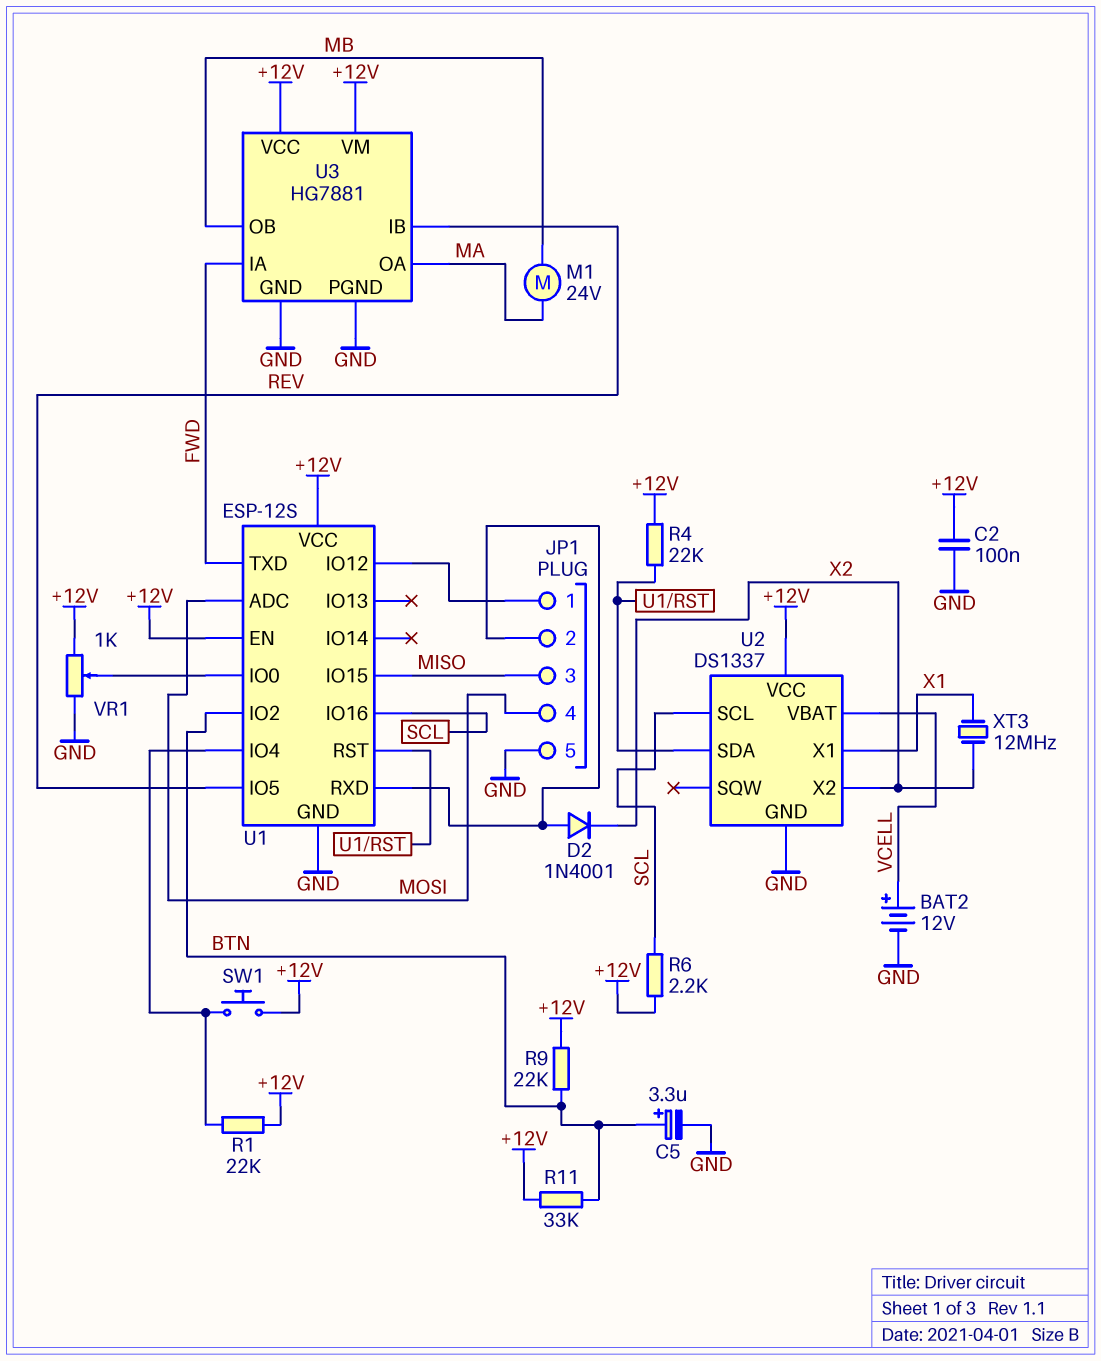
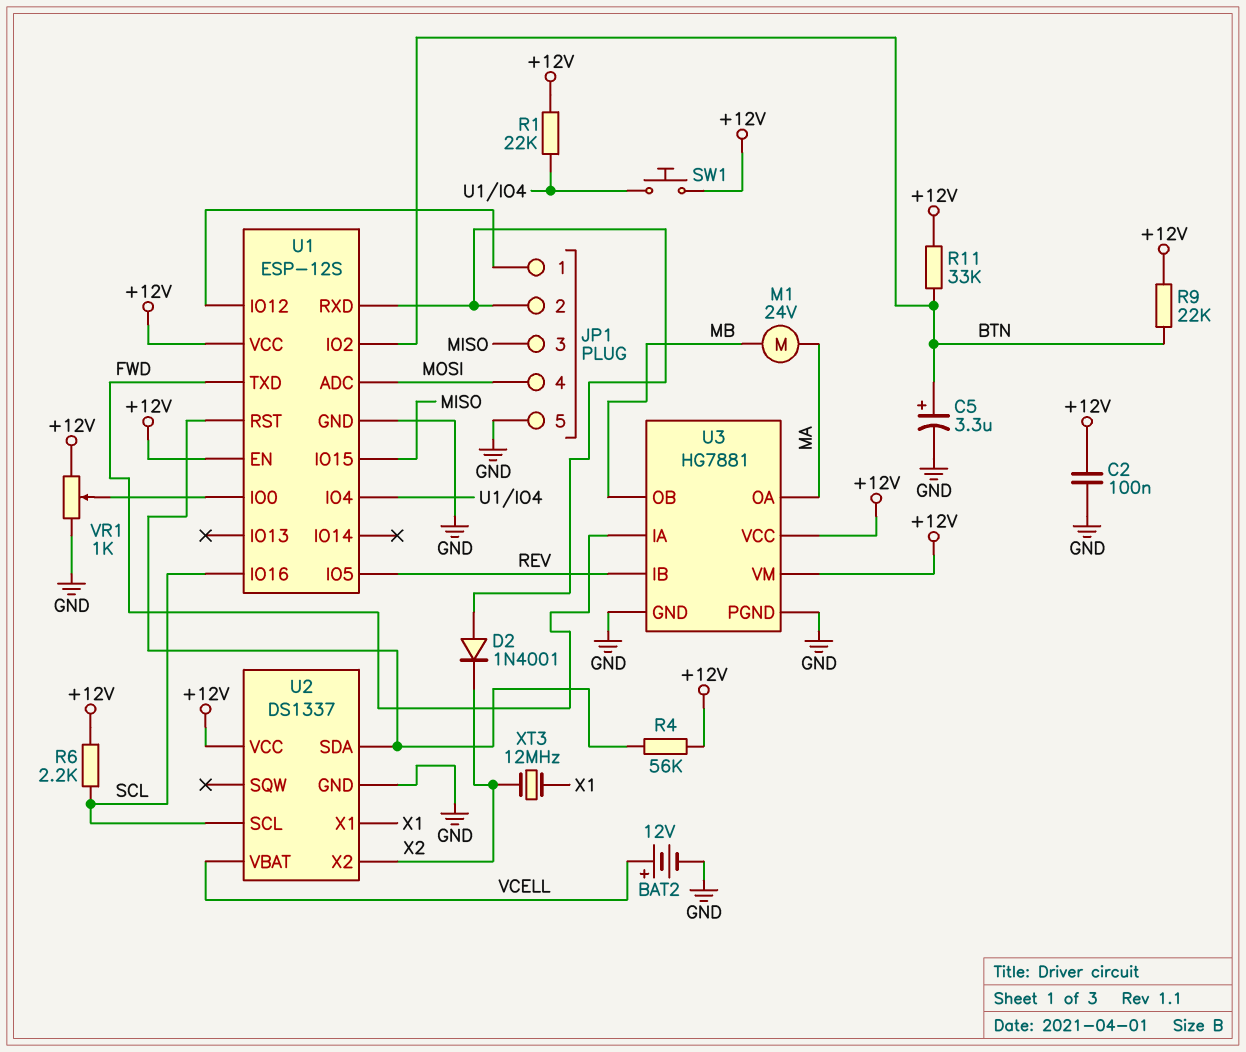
R4: 22k (+12V, U1/RST) -> 56k (+12V, U1/RST)

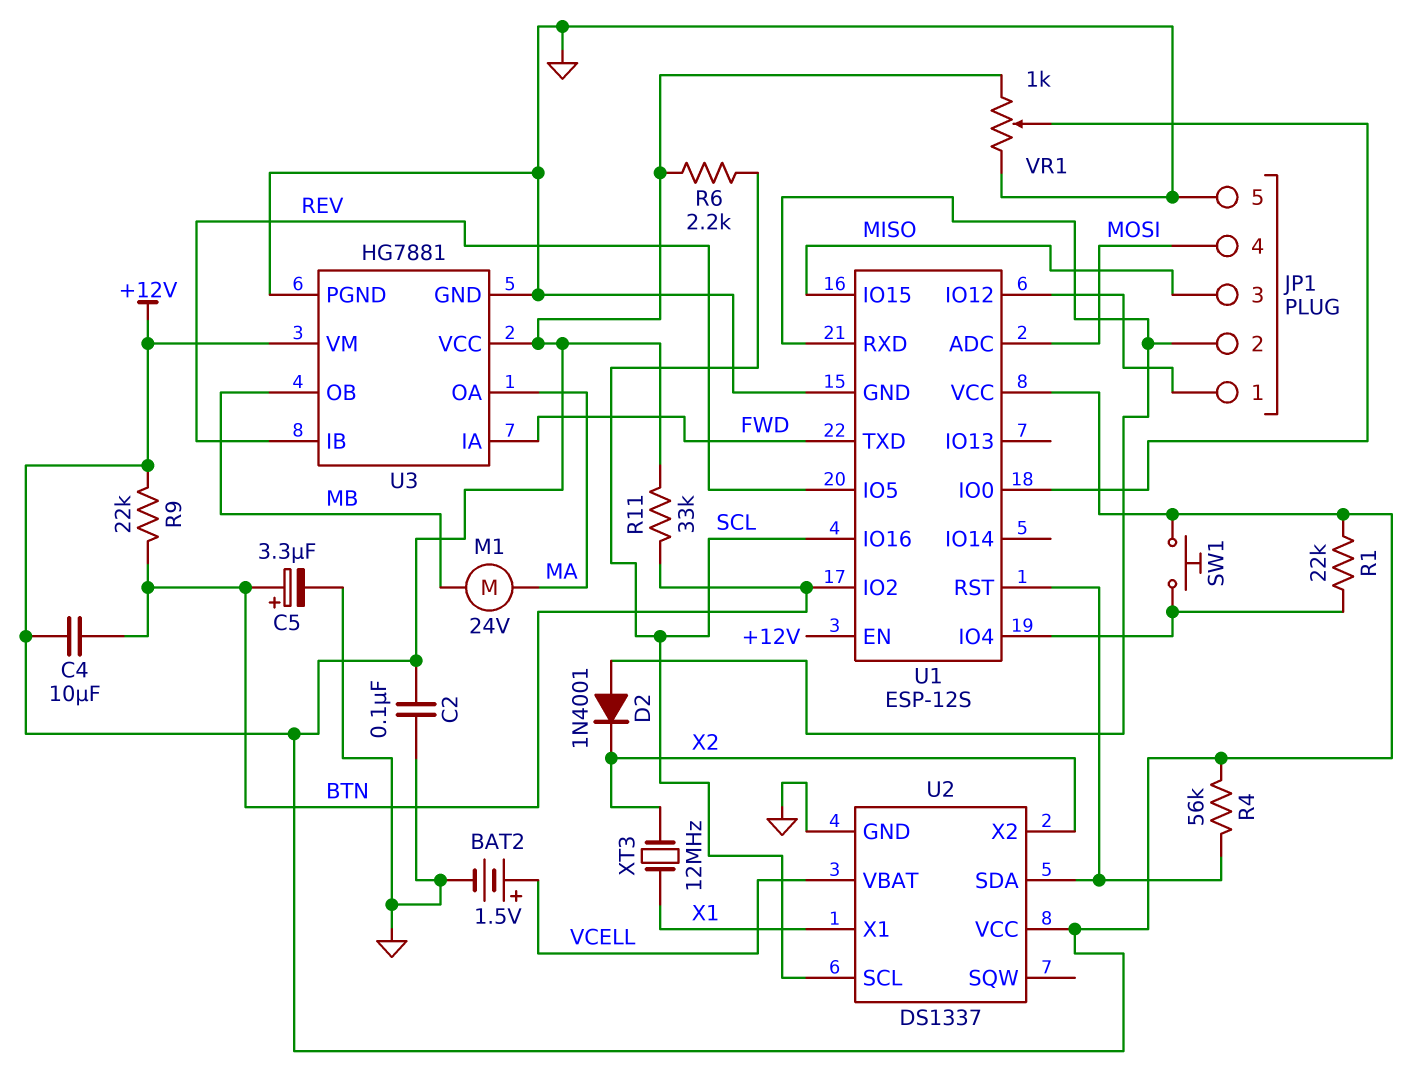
BAT2: 12V (plus VCELL, minus GND) -> 1.5V (plus VCELL, minus GND)
C4: none -> 10uF (+12V, BTN)

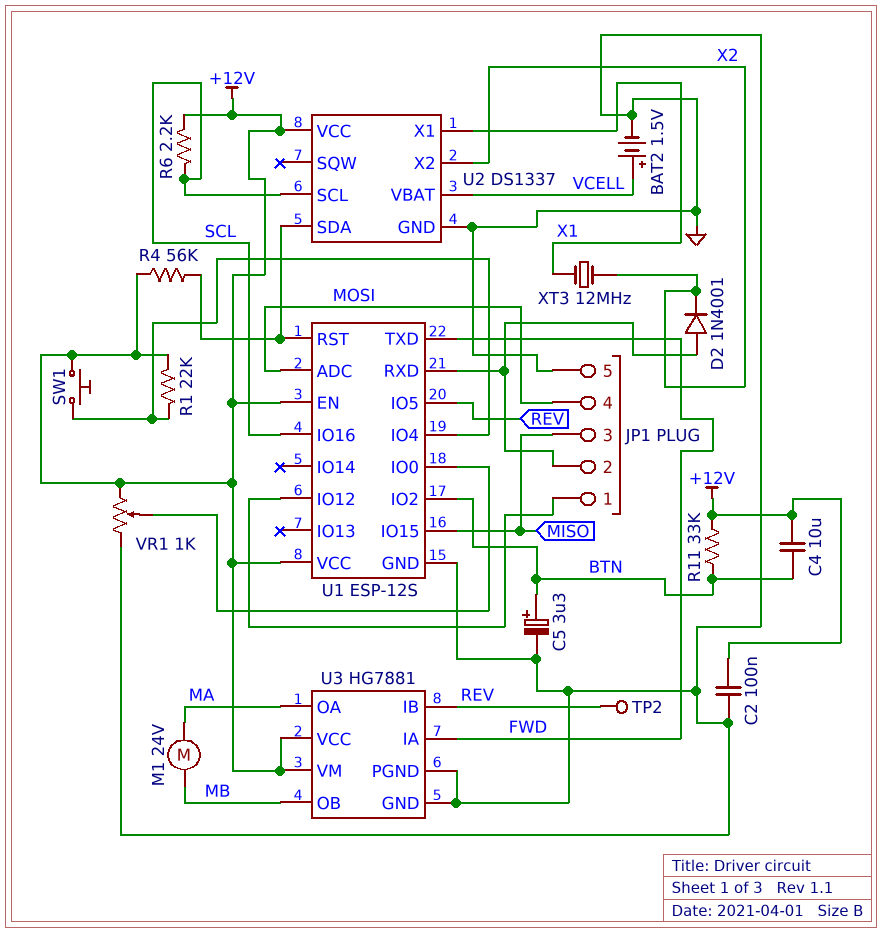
R9: 22k (+12V, BTN) -> none
TP2: none -> test point (REV)

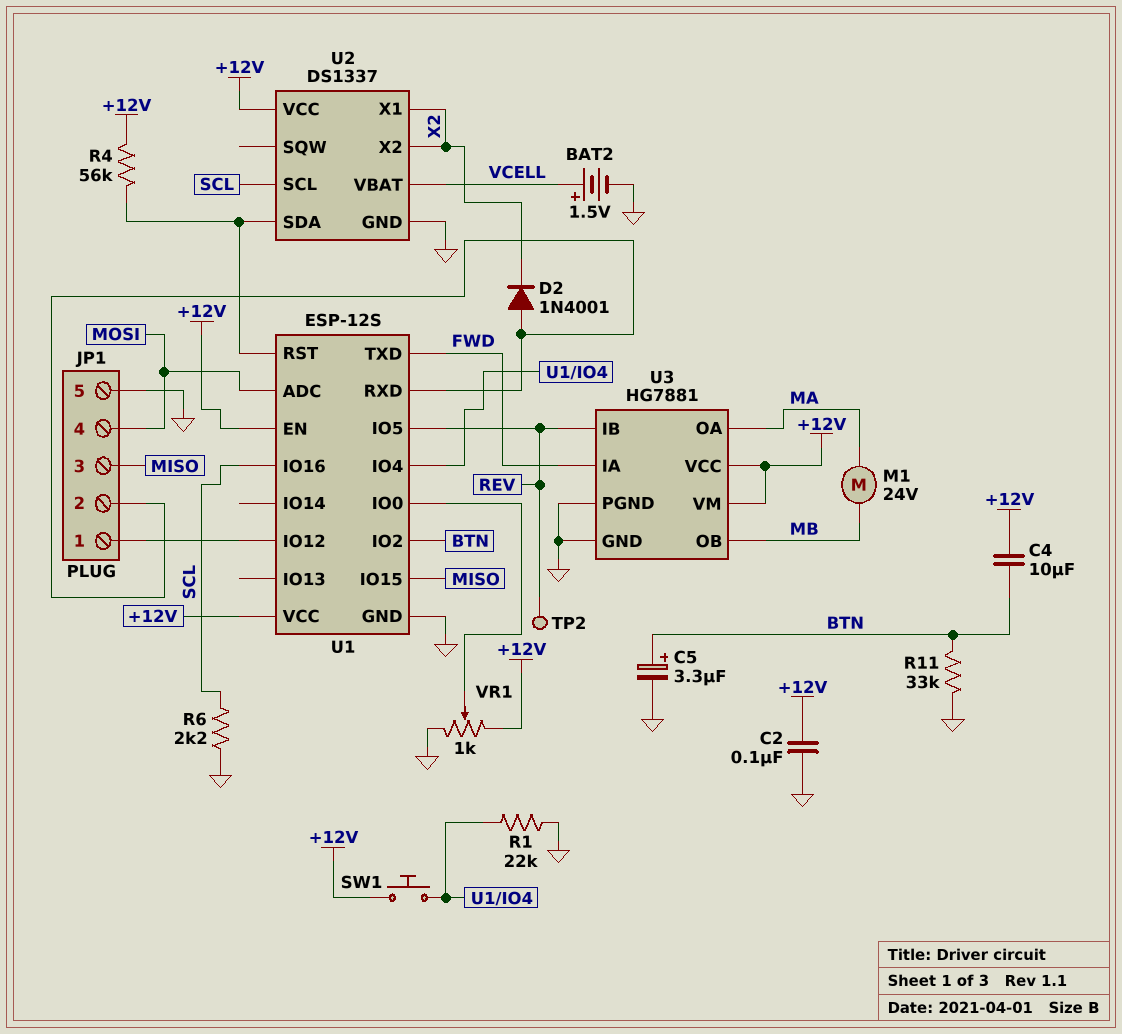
R1: 22k (+12V, U1/IO4) -> 22k (GND, U1/IO4)
R6: 2.2k (+12V, SCL) -> 2.2k (GND, SCL)
R11: 33k (+12V, BTN) -> 33k (BTN, GND)
U2 pin X1: X1 -> X2
XT3: 12MHz (X1, X2) -> none

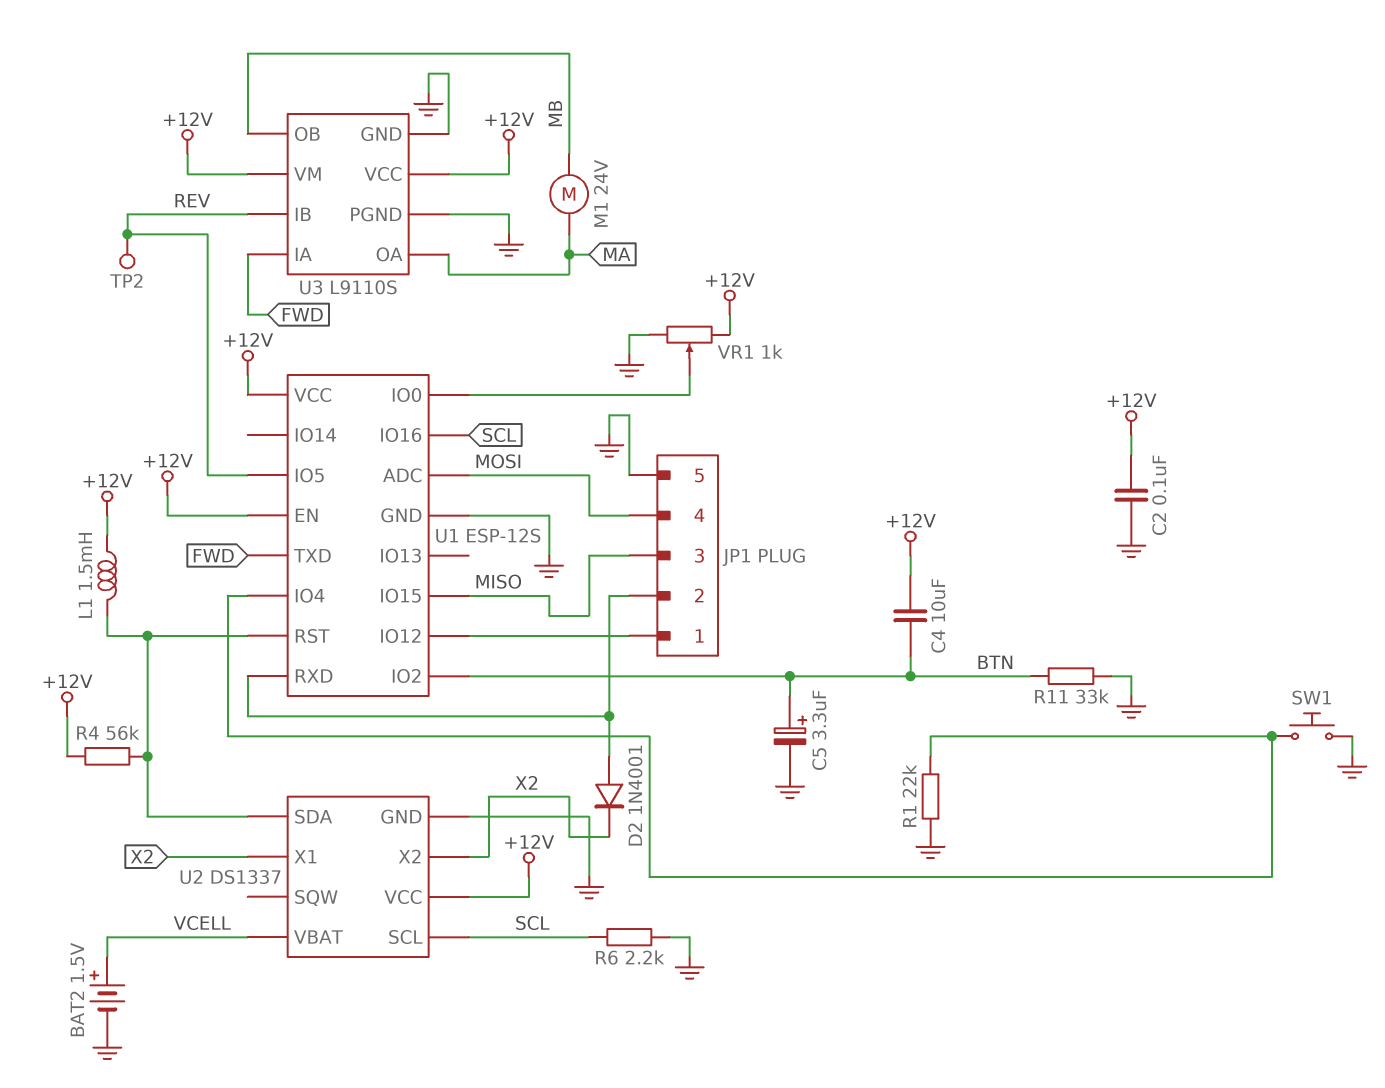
L1: none -> 1.5mH (+12V, U1/RST)
SW1: button (+12V, U1/IO4) -> button (GND, U1/IO4)
U3: HG7881 -> L9110S

